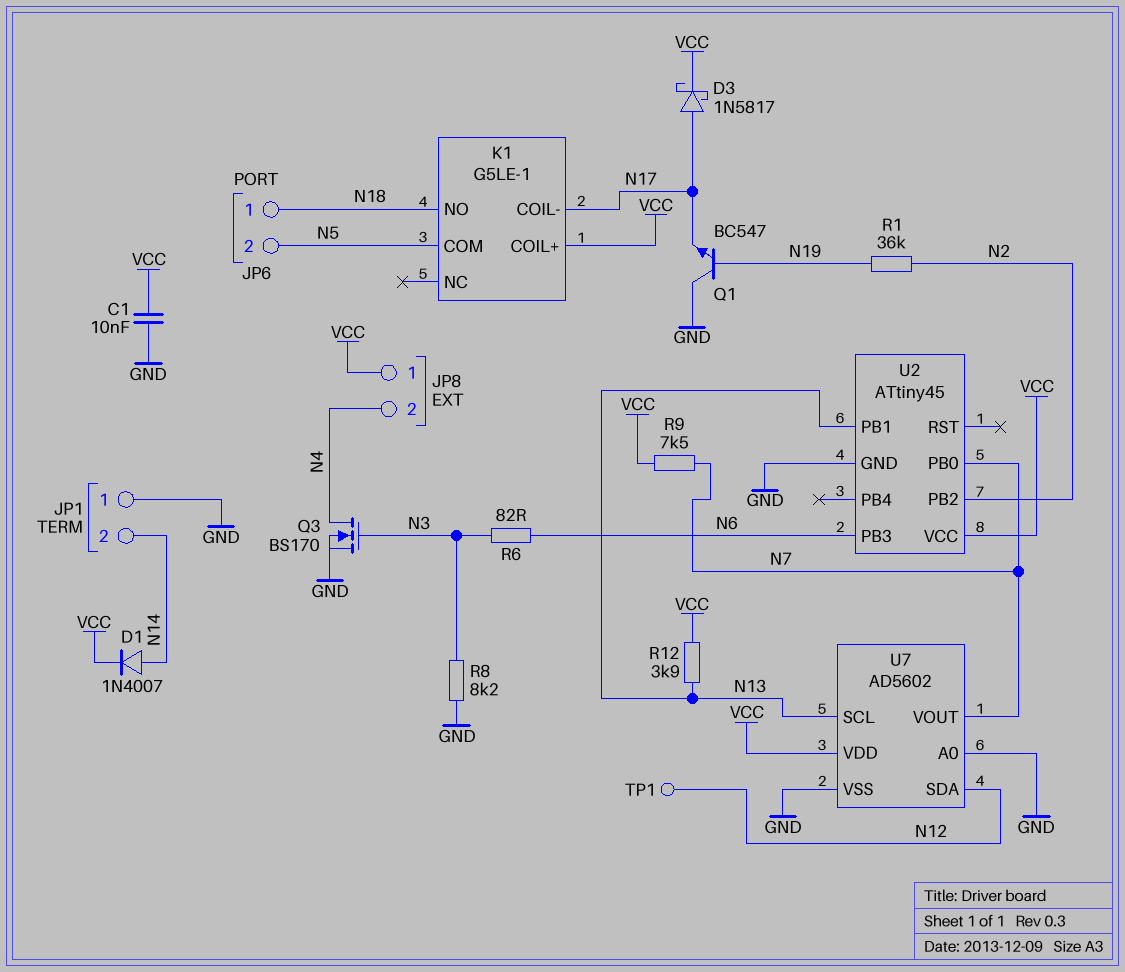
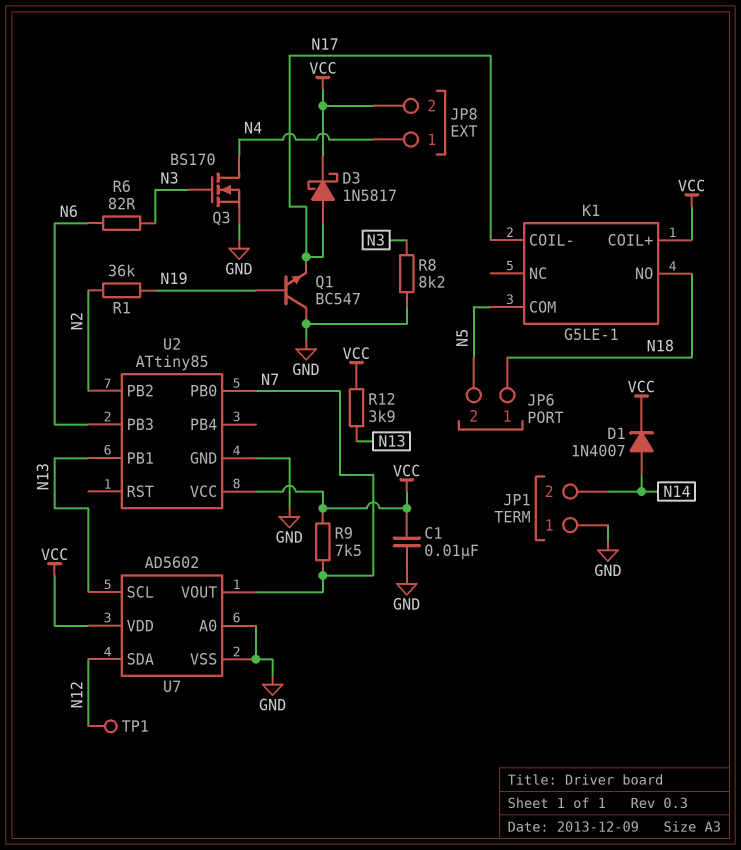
JP8 pin 1: VCC -> N4
JP8 pin 2: N4 -> VCC
U2: ATtiny45 -> ATtiny85

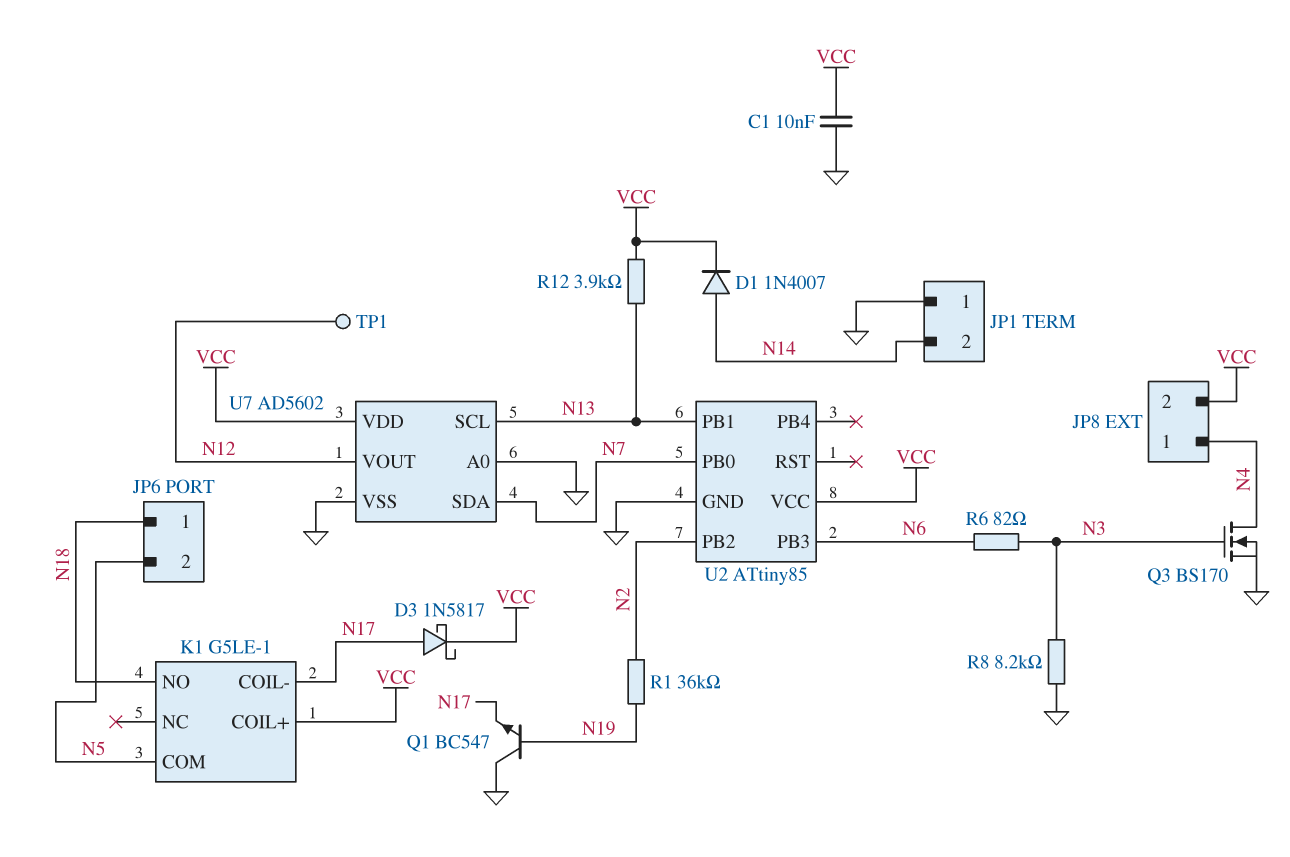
R9: 7.5k (N7, VCC) -> none
U7 pin SDA: N12 -> N7
U7 pin VOUT: N7 -> N12

